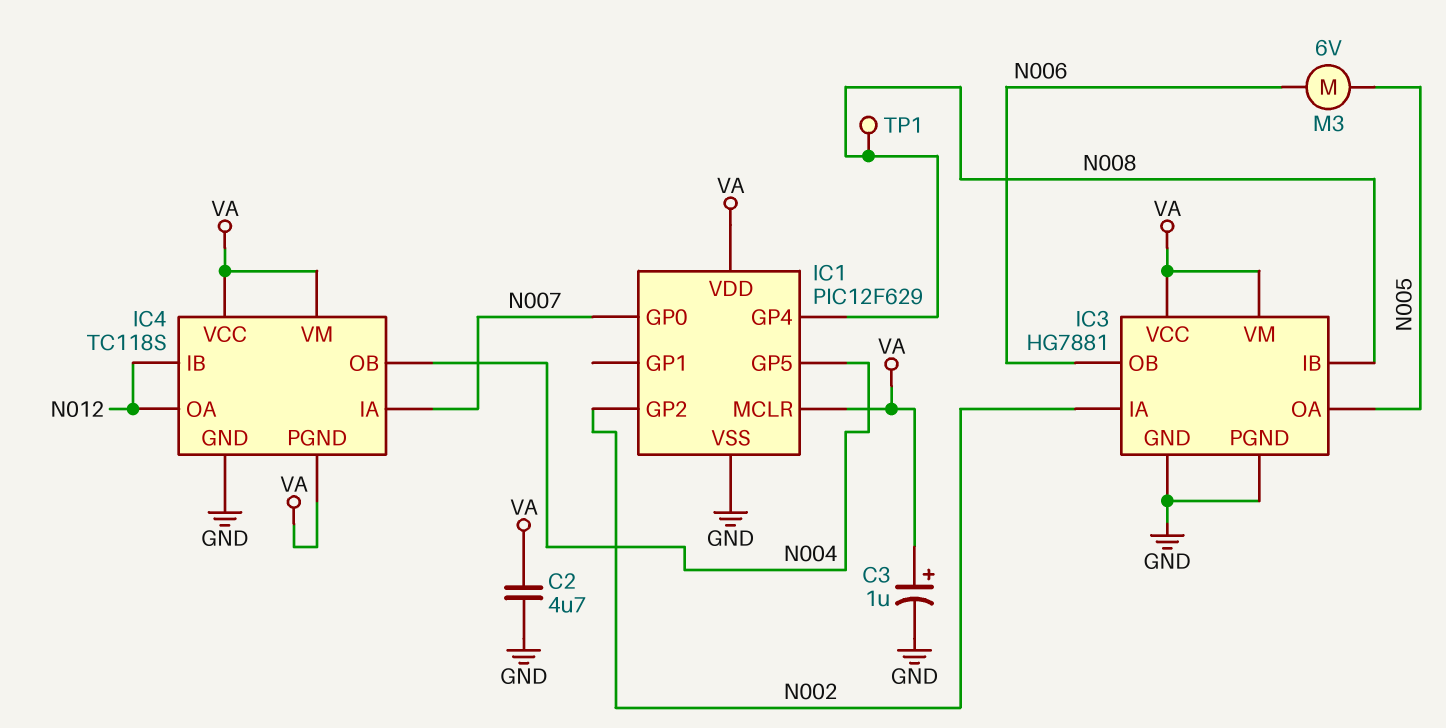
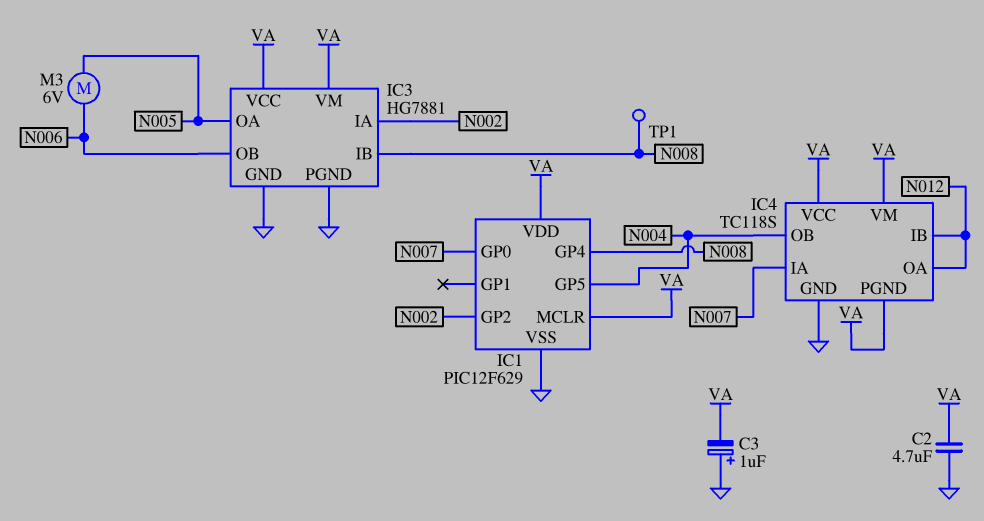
C3: 1uF (plus VA, minus GND) -> 1uF (plus GND, minus VA)

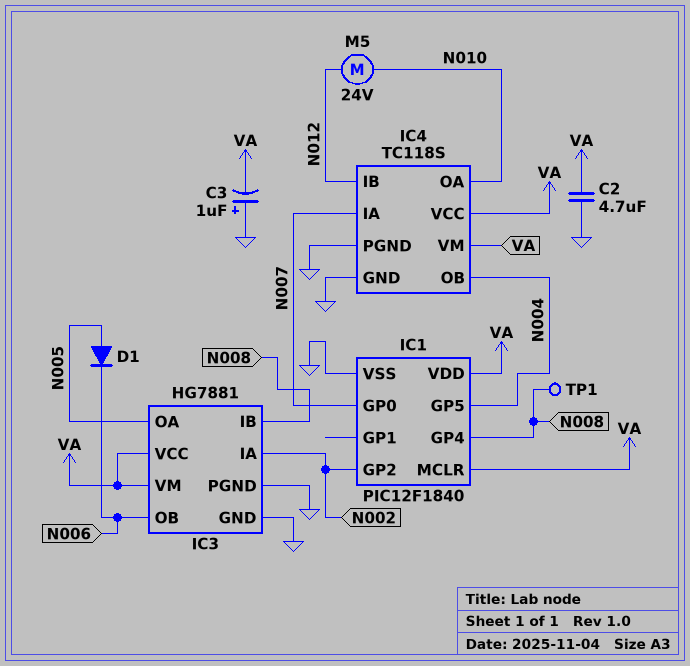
D1: none -> diode (A N005, K N006)
IC1: PIC12F629 -> PIC12F1840
IC4 pin OA: N012 -> N010
IC4 pin PGND: VA -> GND
M3: motor 6V (N005, N006) -> none
M5: none -> motor 24V (N010, N012)

